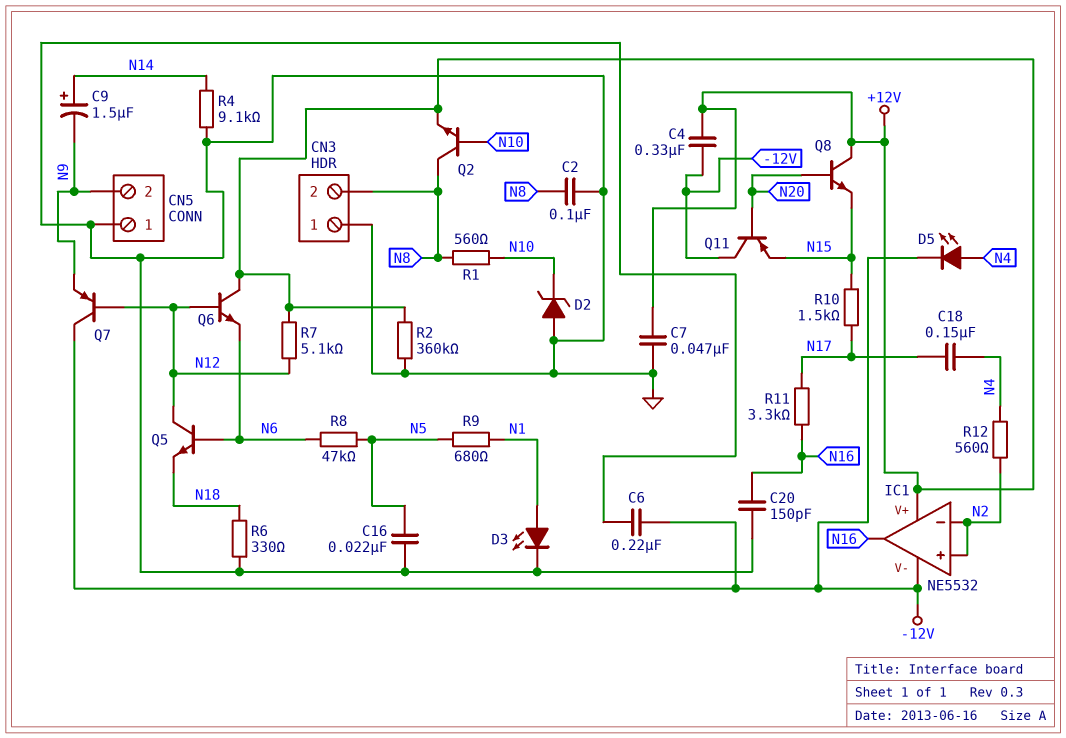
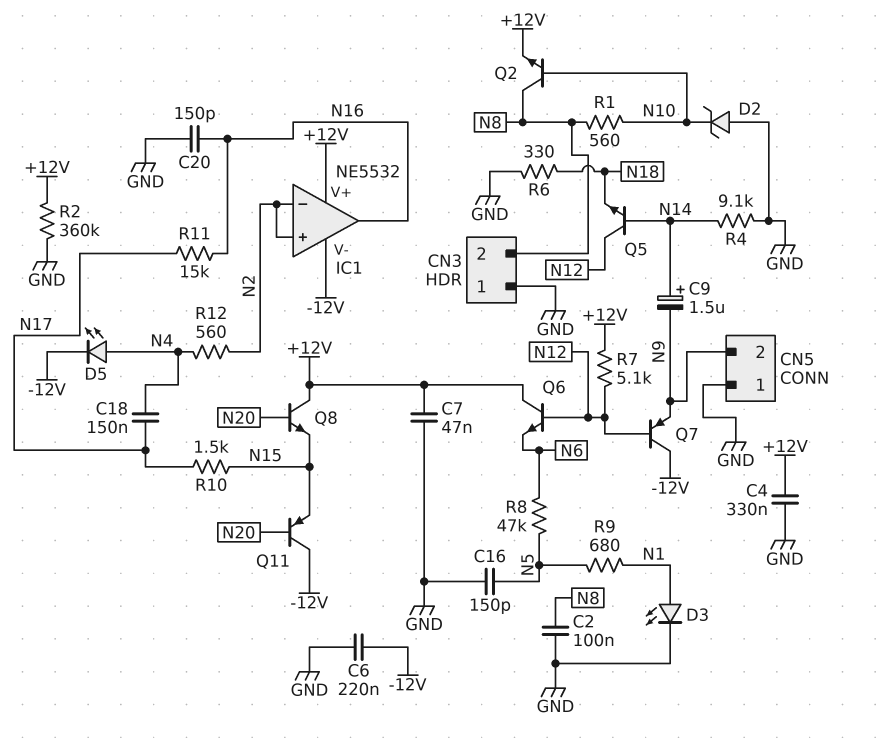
C4: 330nF (+12V, -12V) -> 330nF (+12V, GND)
C16: 22nF (GND, N5) -> 150pF (GND, N5)
Q5: NPN (B N6, C N12, E N18) -> NPN (B N14, C N12, E N18)
R11: 3.3k (N16, N17) -> 15k (N16, N17)

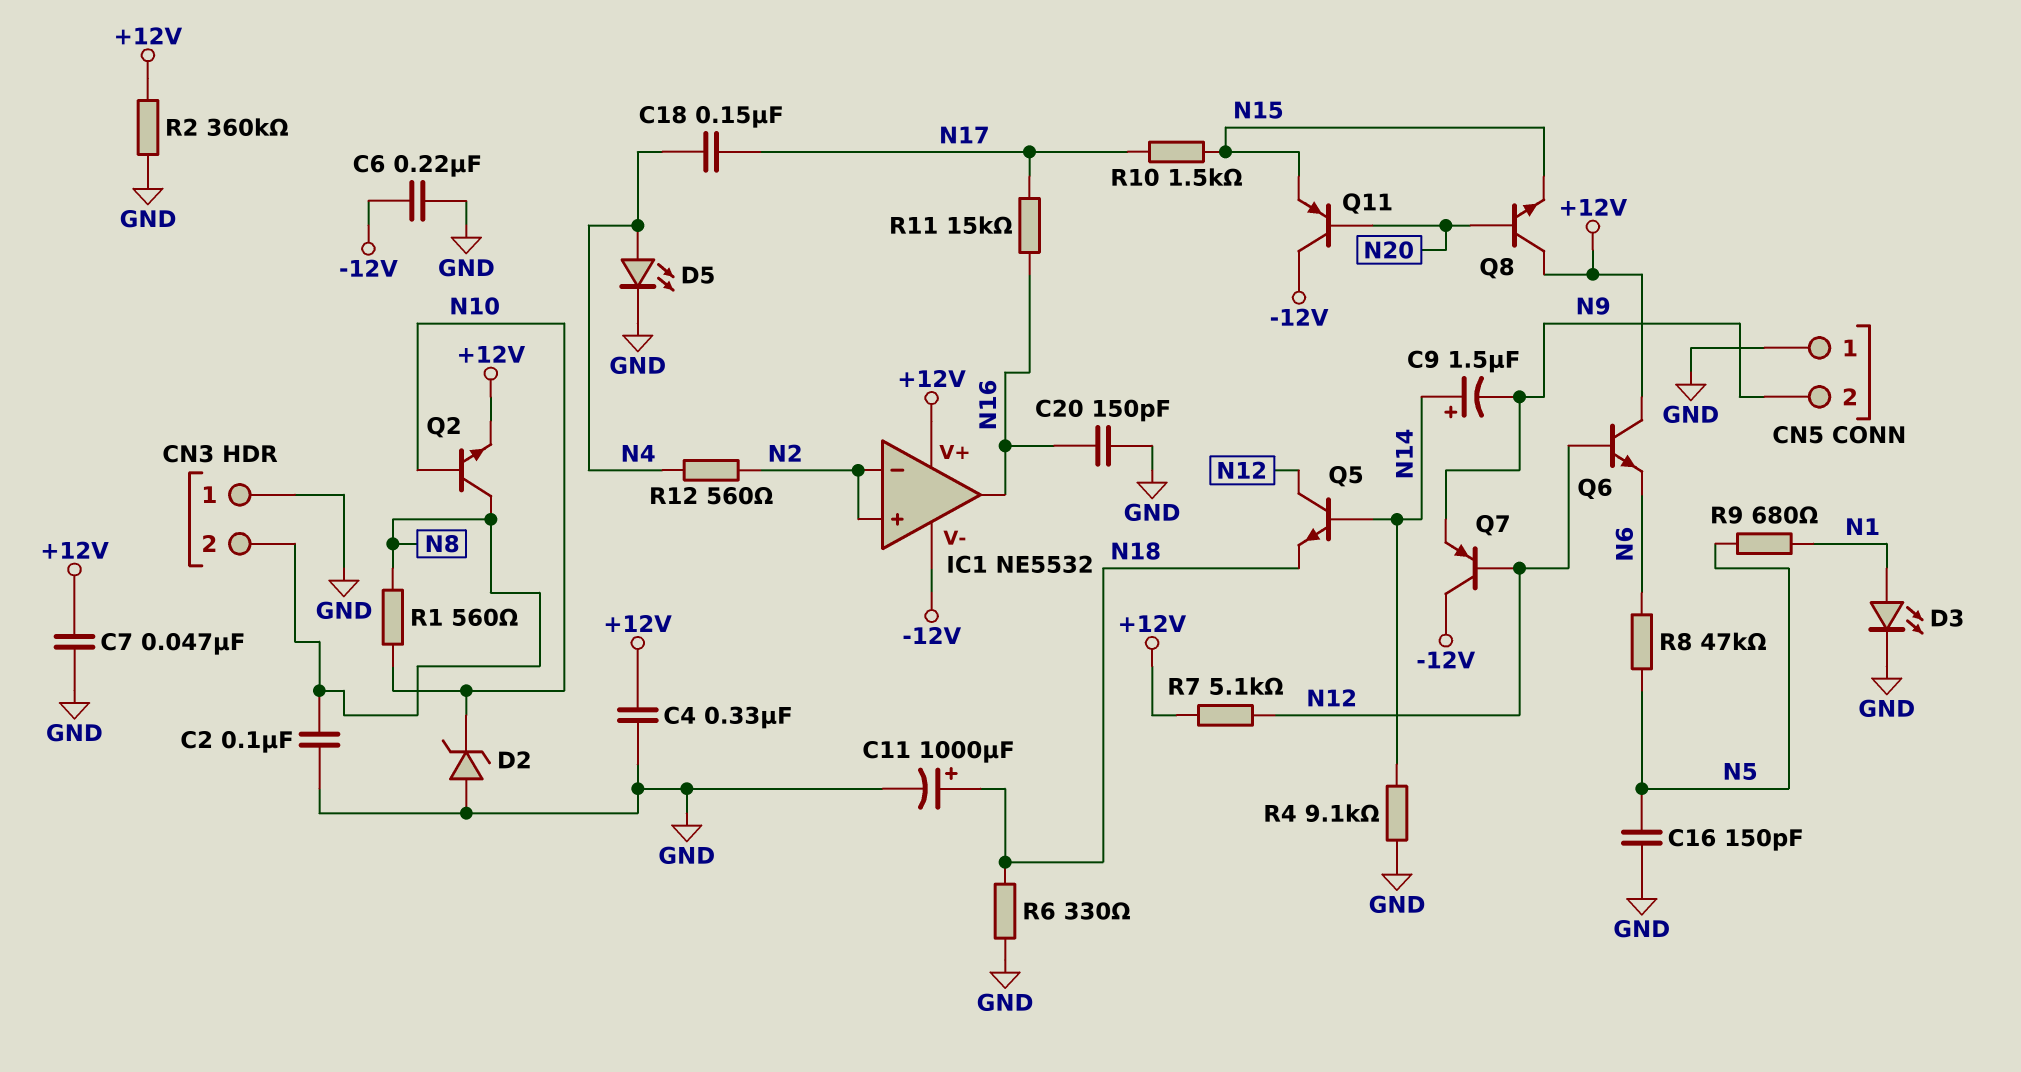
C11: none -> 1000uF (plus N18, minus GND)
D5: LED (A N4, K -12V) -> LED (A N4, K GND)

